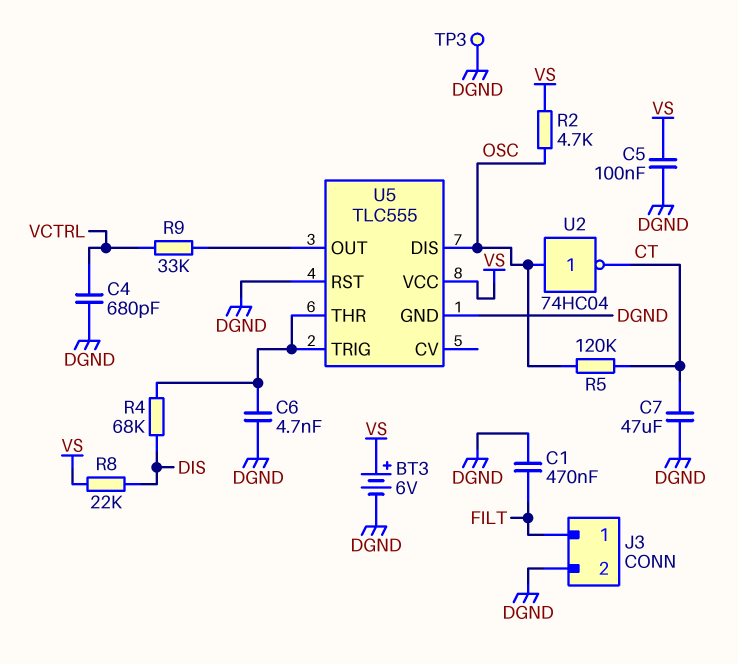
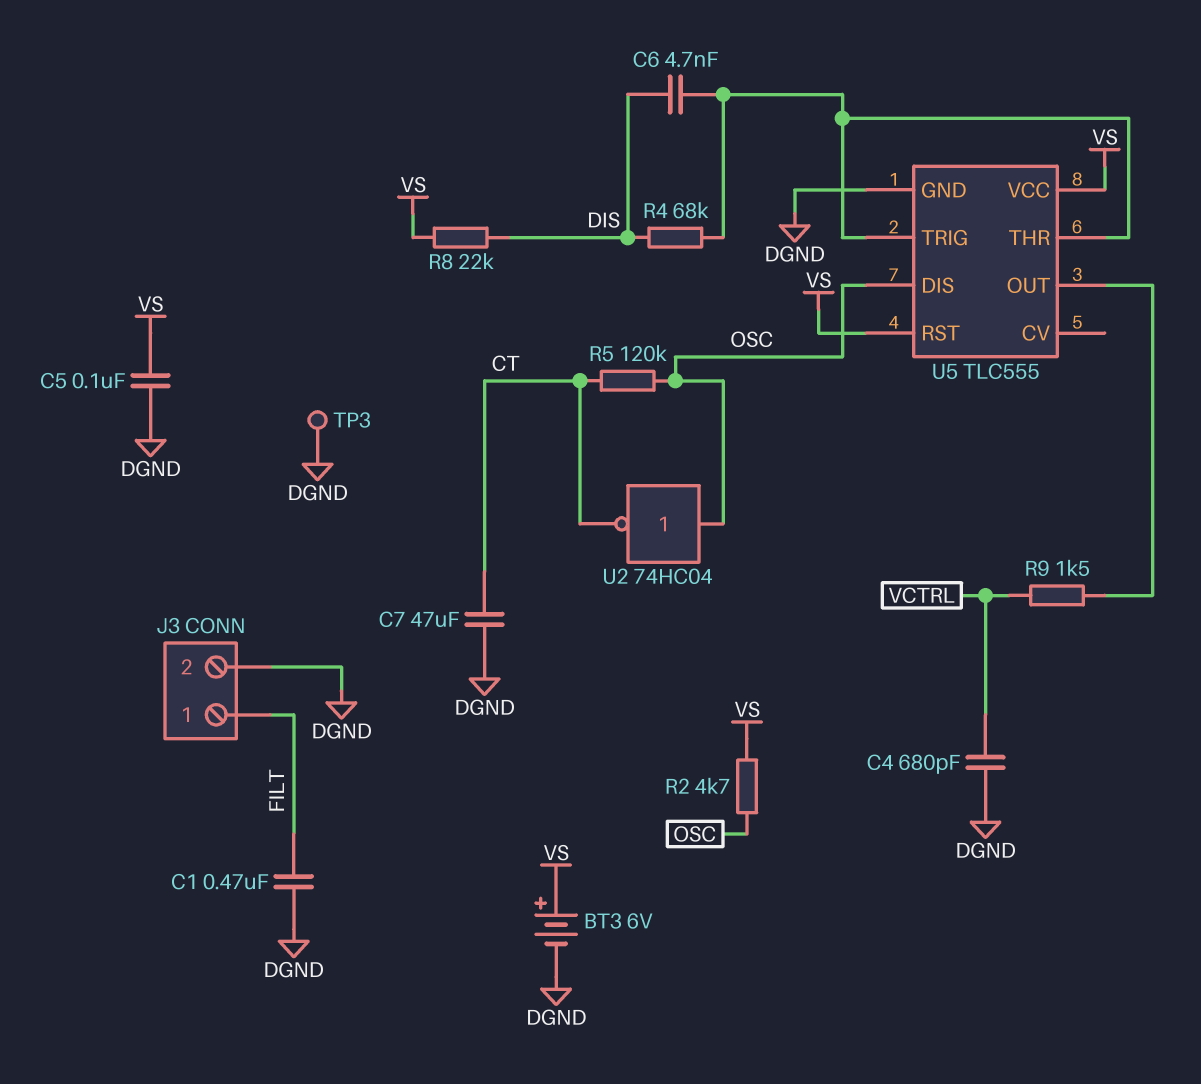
C6: 4.7nF (DGND, U5/THR) -> 4.7nF (DIS, U5/THR)
R9: 33k (U5/OUT, VCTRL) -> 1.5k (U5/OUT, VCTRL)
U5 pin RST: DGND -> VS

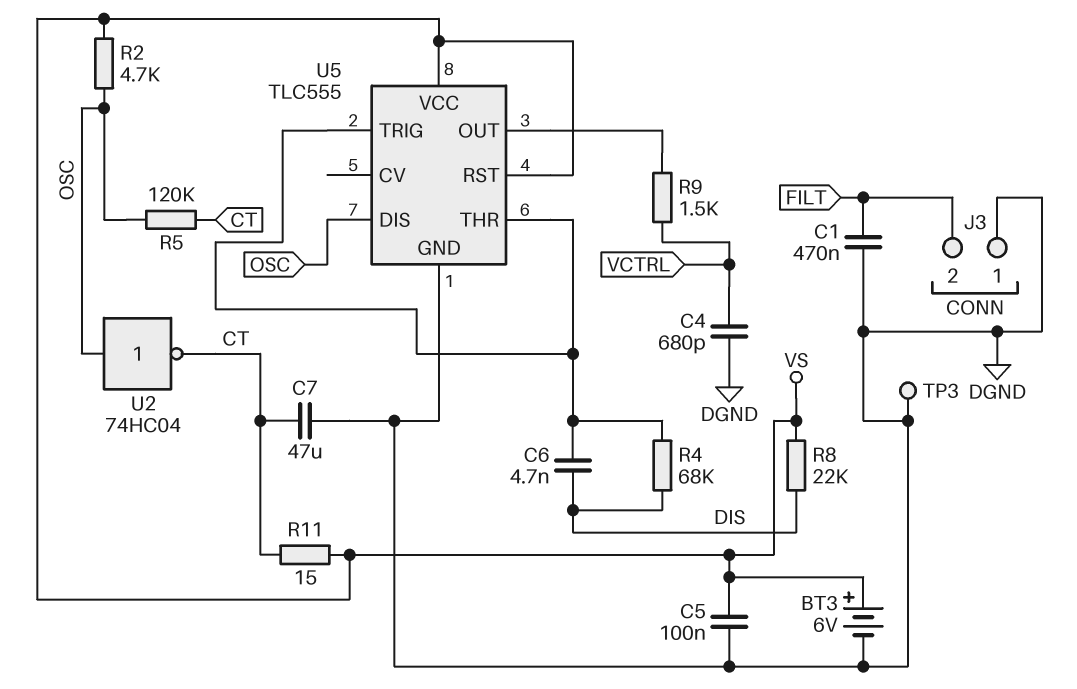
J3 pin 1: FILT -> DGND
J3 pin 2: DGND -> FILT
R11: none -> 15 (CT, VS)

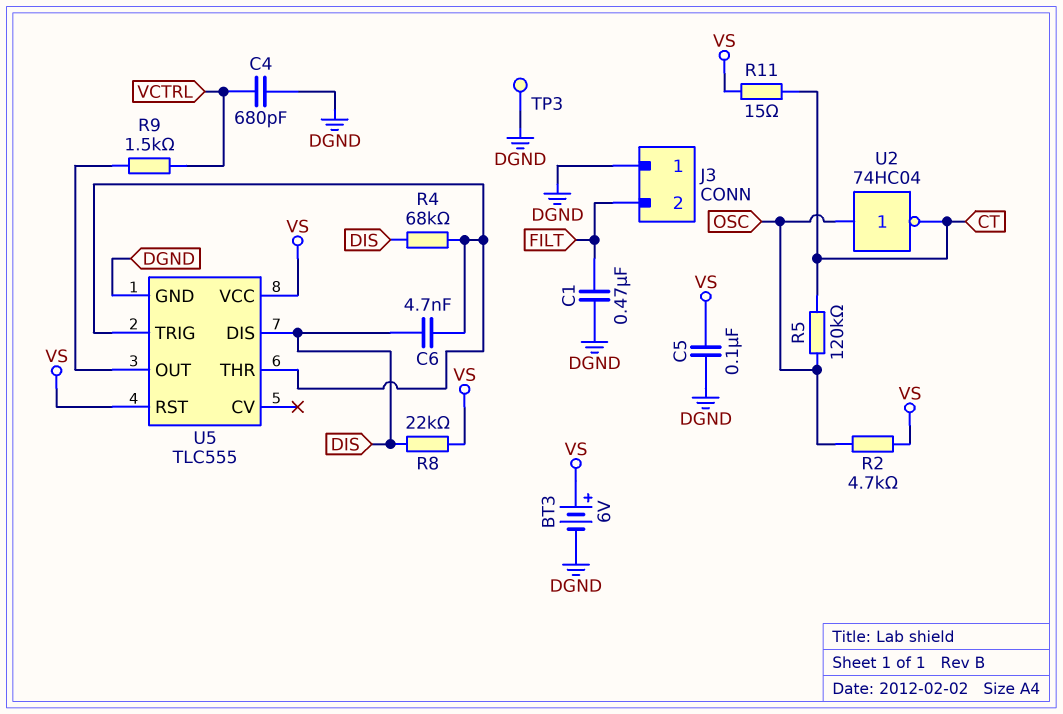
C7: 47uF (CT, DGND) -> none
U5 pin DIS: OSC -> DIS

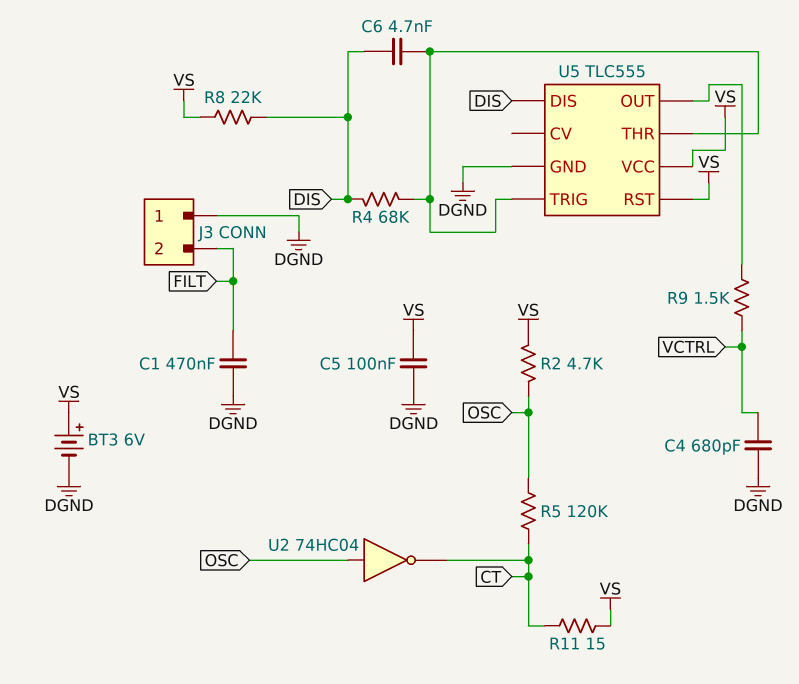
TP3: test point (DGND) -> none

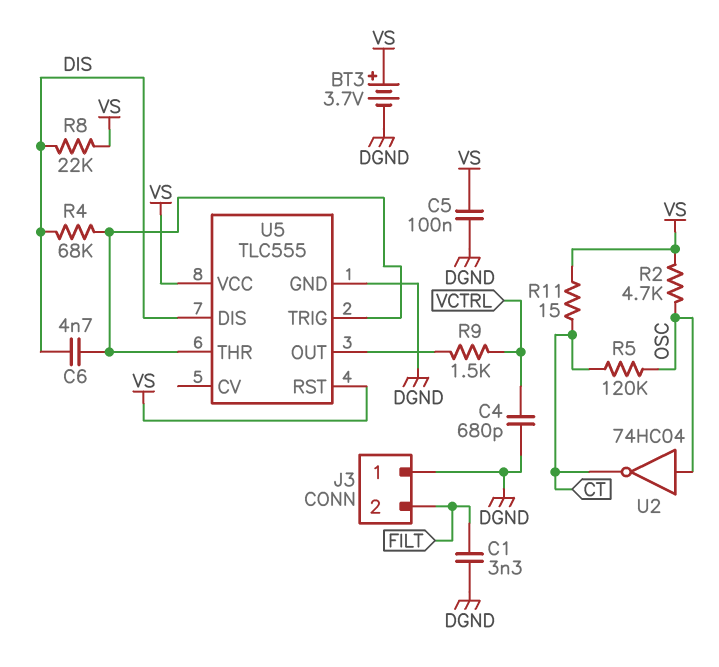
BT3: 6V (plus VS, minus DGND) -> 3.7V (plus VS, minus DGND)
C1: 470nF (DGND, FILT) -> 3.3nF (DGND, FILT)

